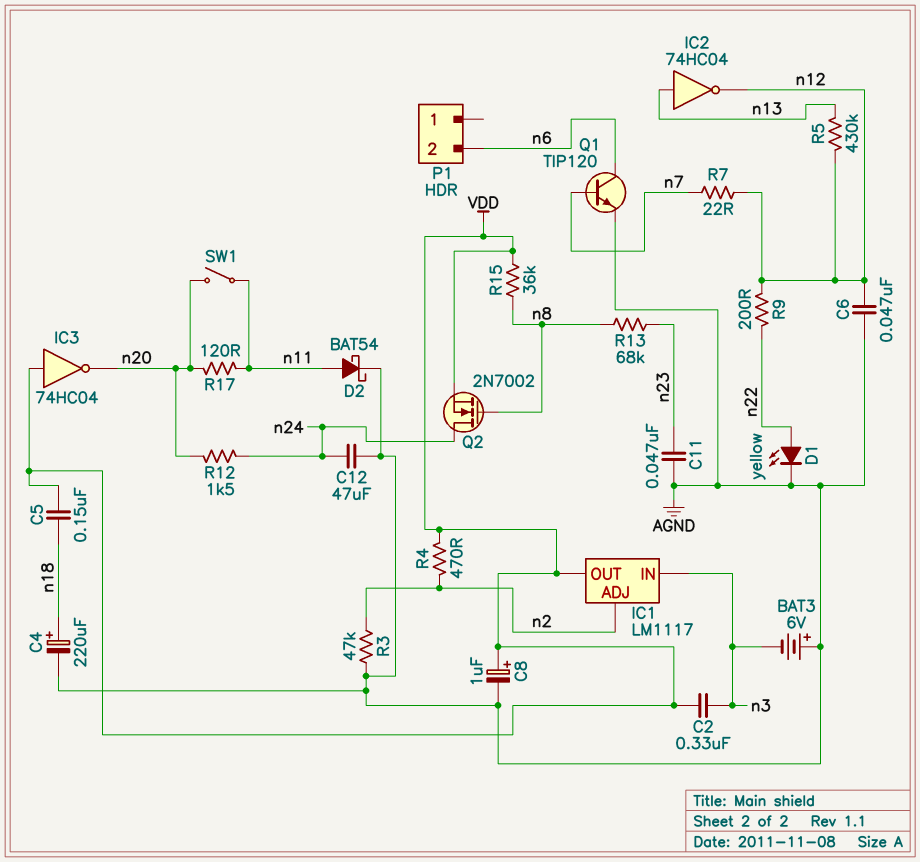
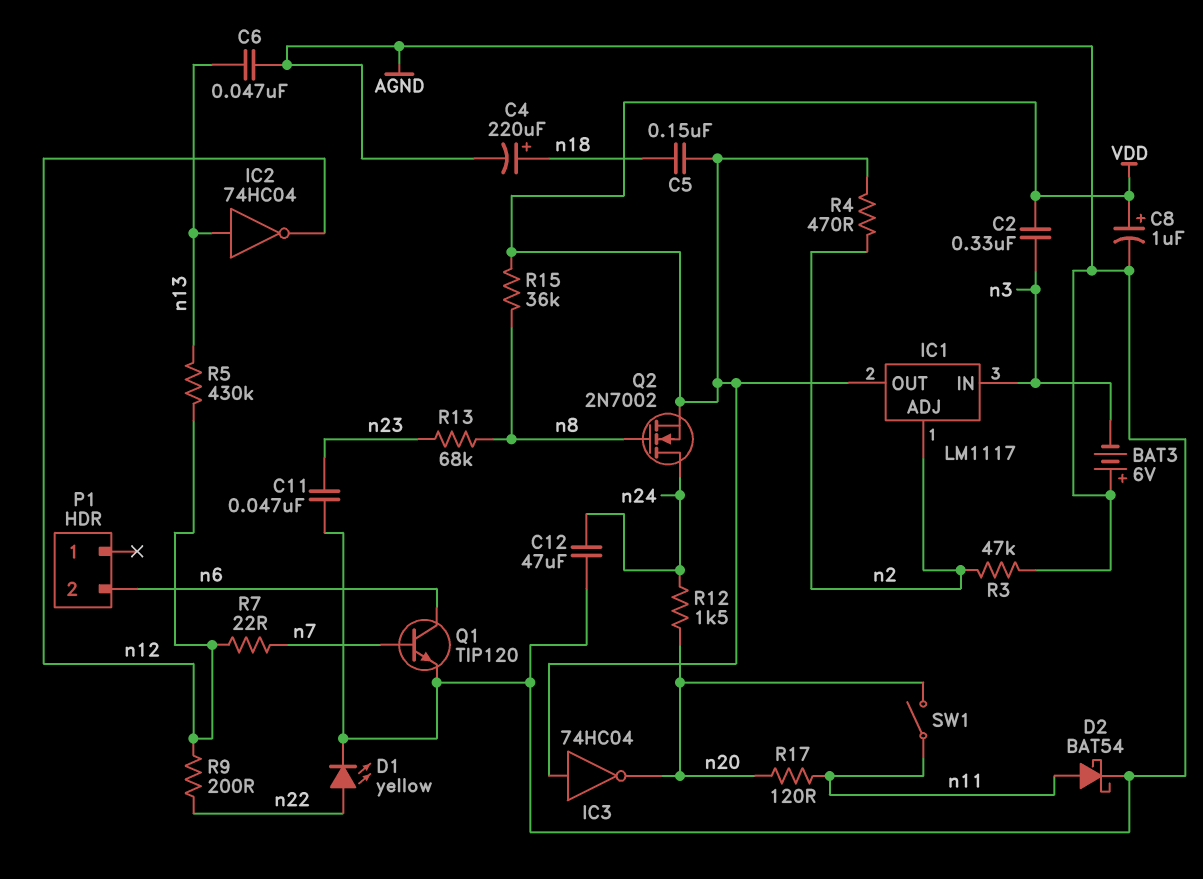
C6: 47nF (AGND, n12) -> 47nF (AGND, n13)

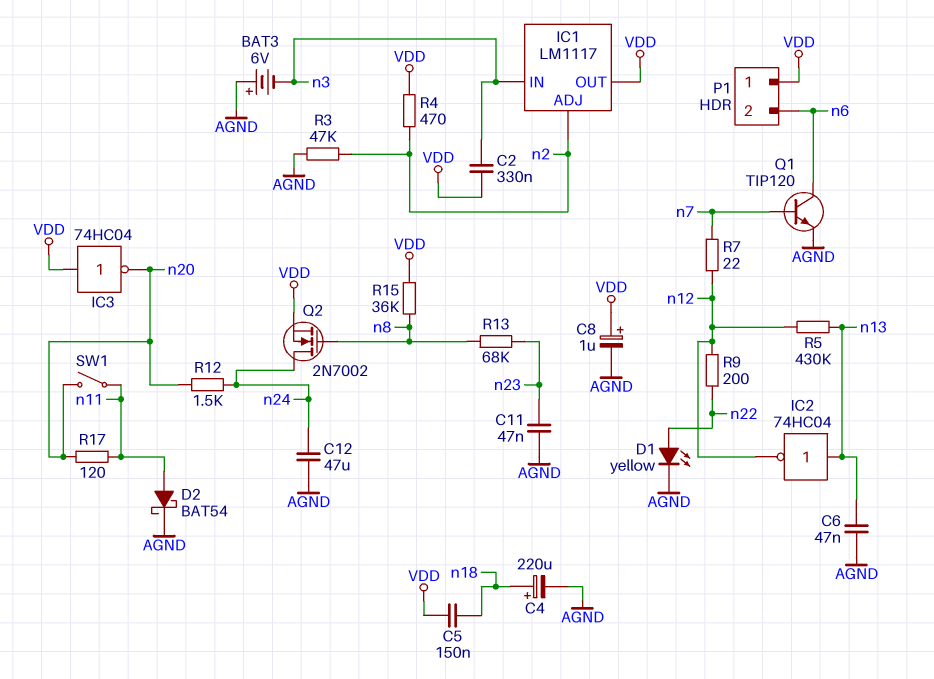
P1 pin 1: none -> VDD

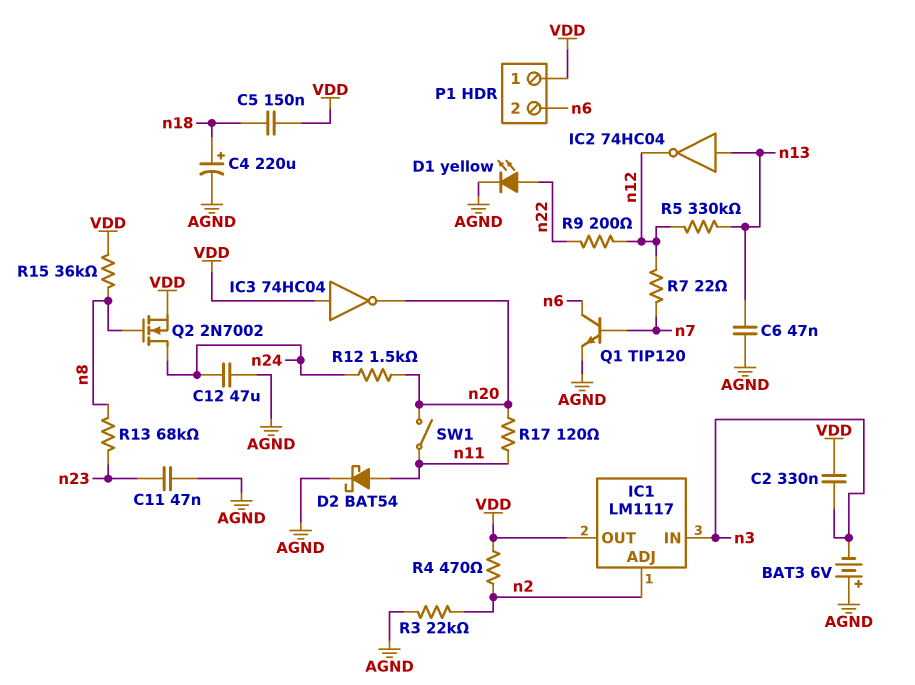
C8: 1uF (plus VDD, minus AGND) -> none
R3: 47k (AGND, n2) -> 22k (AGND, n2)
R5: 430k (n12, n13) -> 330k (n12, n13)

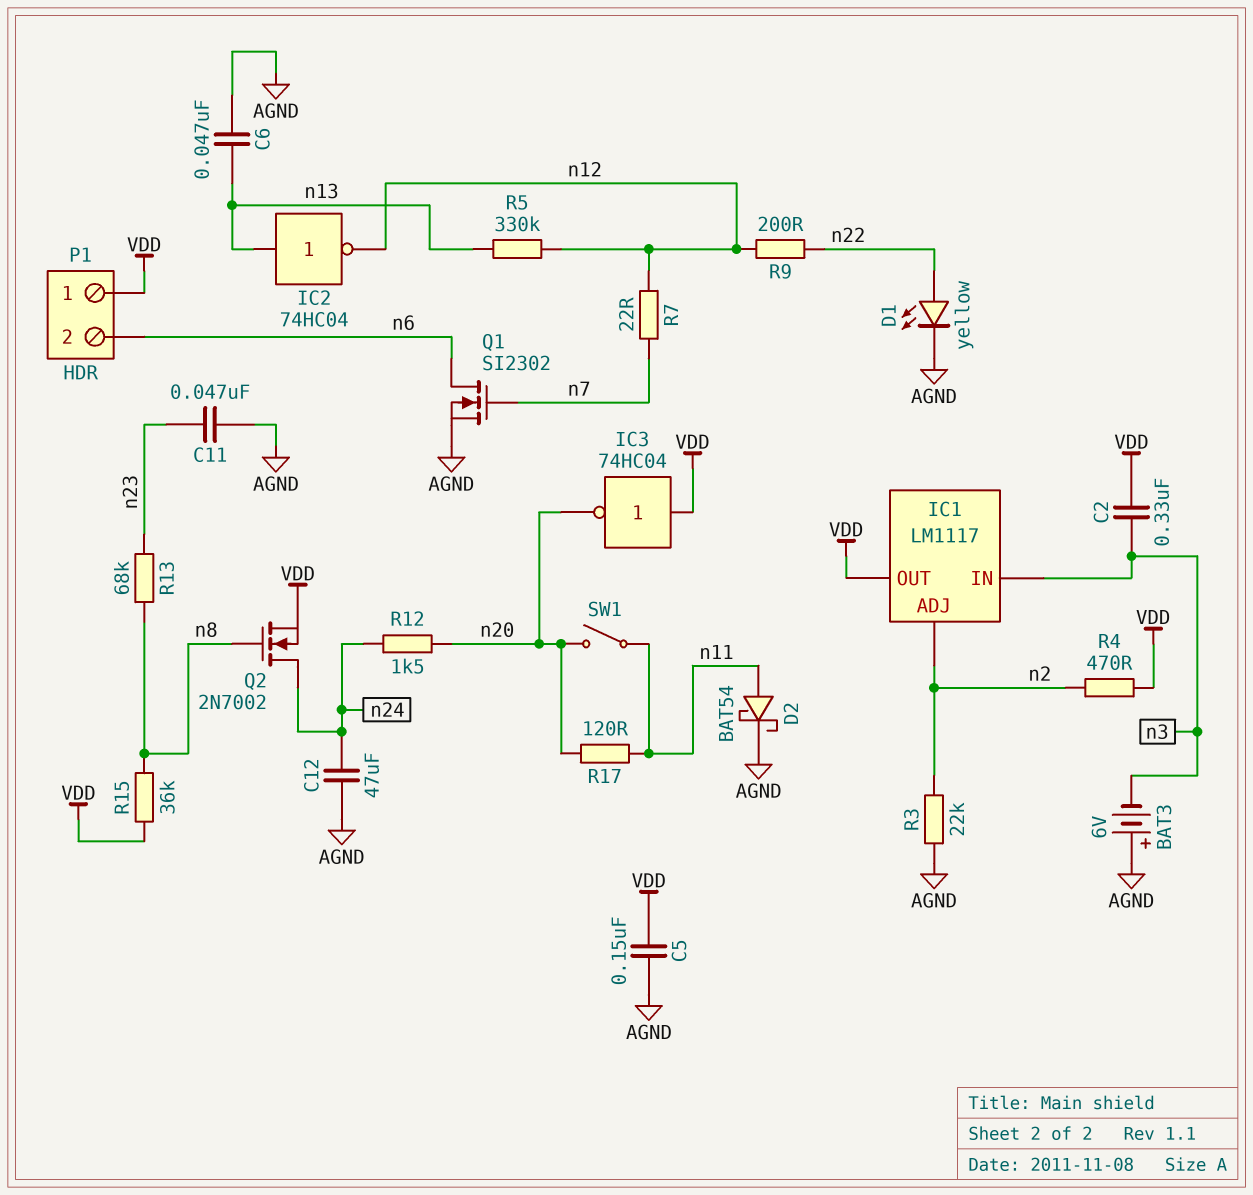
C4: 220uF (plus n18, minus AGND) -> none
C5: 150nF (VDD, n18) -> 150nF (AGND, VDD)
Q1: NPN TIP120 (B n7, C n6, E AGND) -> NMOS SI2302 (G n7, D n6, S AGND)

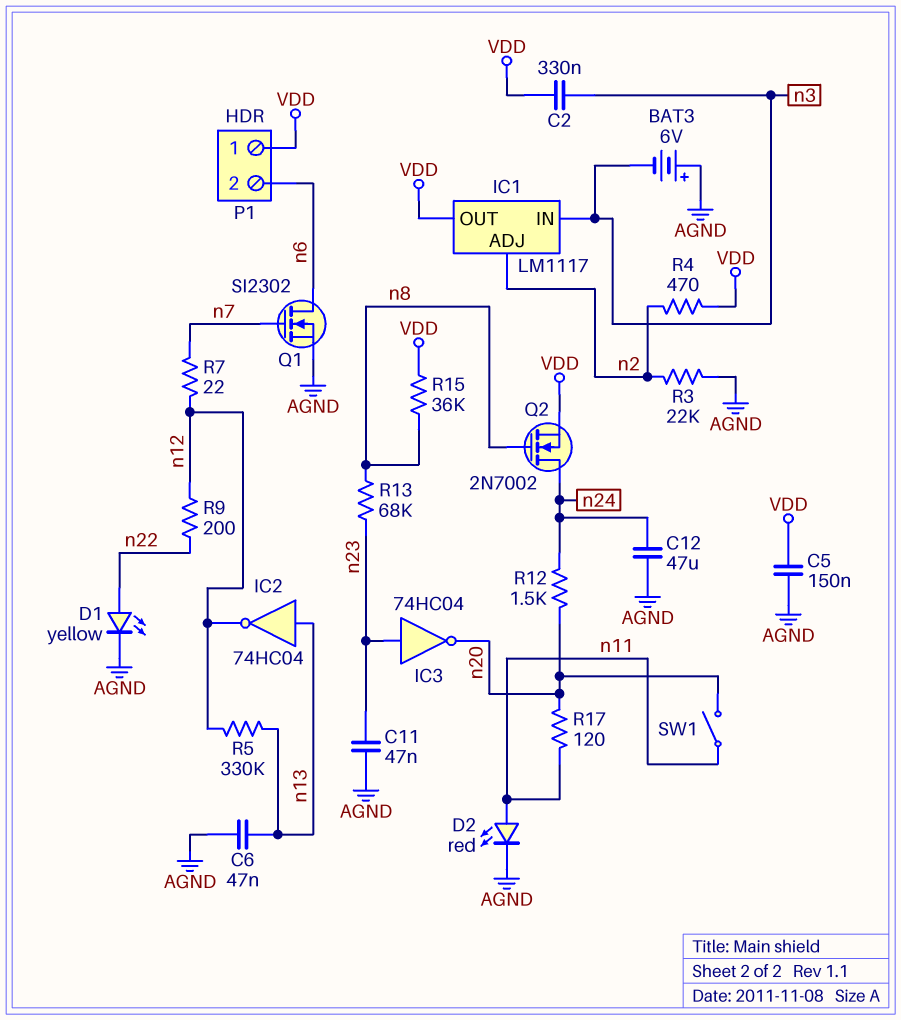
D2: schottky BAT54 (A n11, K AGND) -> LED red (A n11, K AGND)
IC3: NOT 74HC04 (in VDD, out n20) -> NOT 74HC04 (in n23, out n20)

